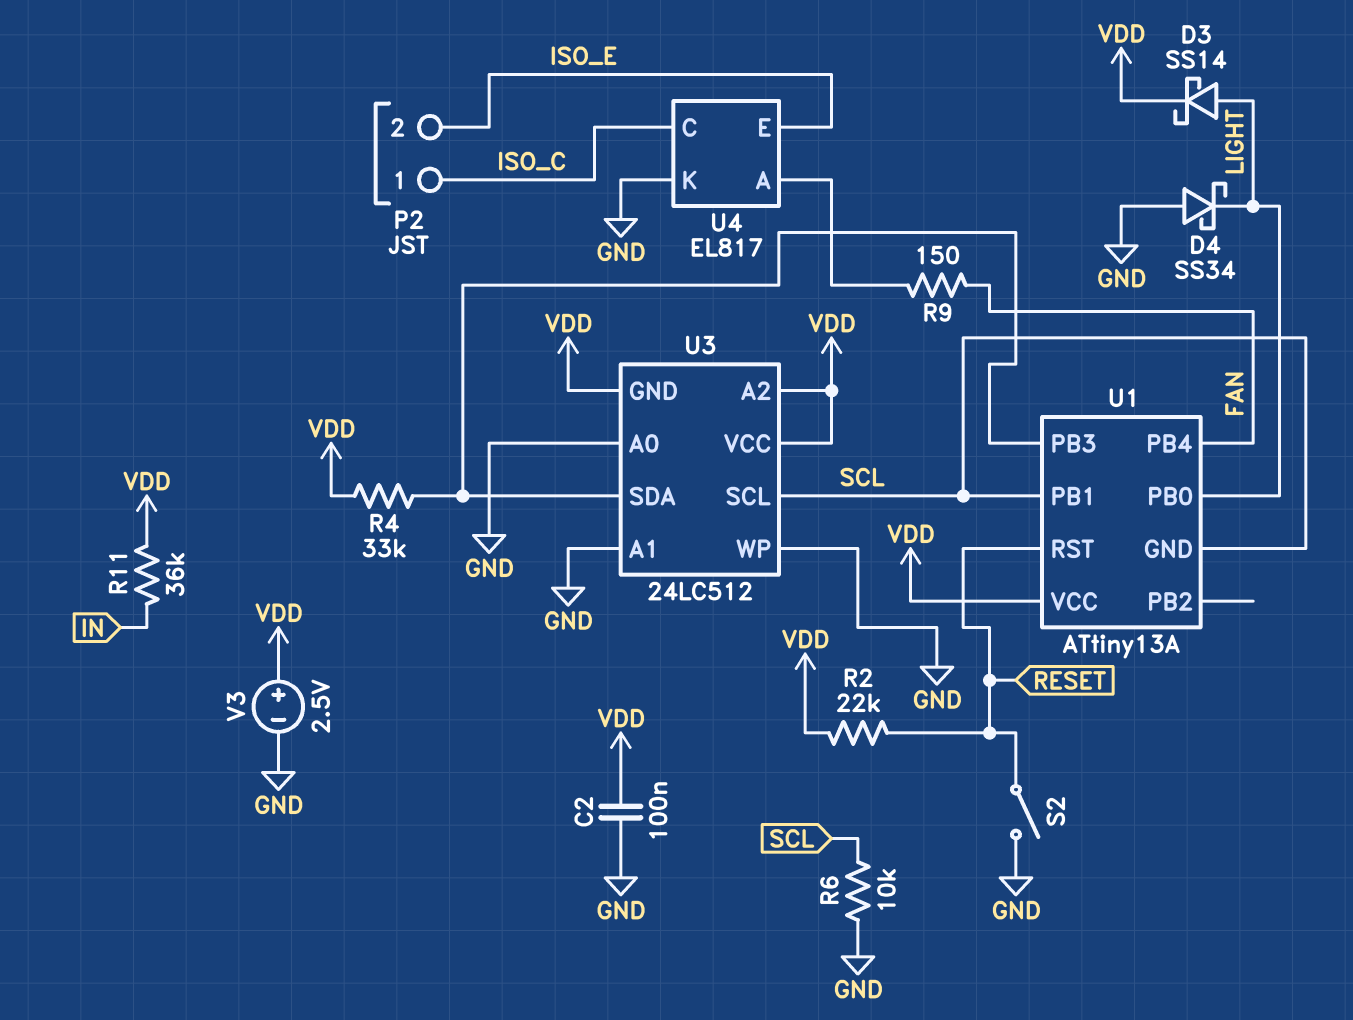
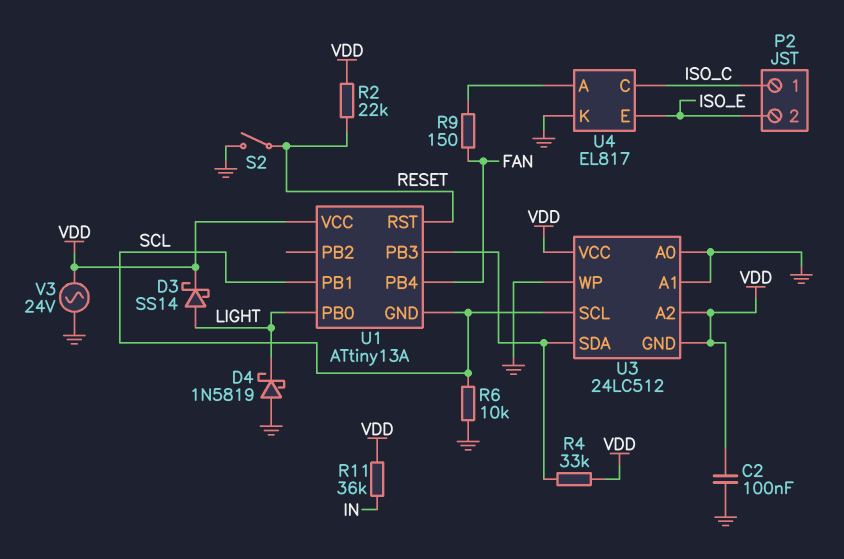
D4: schottky SS34 (A GND, K LIGHT) -> schottky 1N5819 (A GND, K LIGHT)
V3: 2.5V (plus VDD, minus GND) -> AC 24V (GND, VDD)

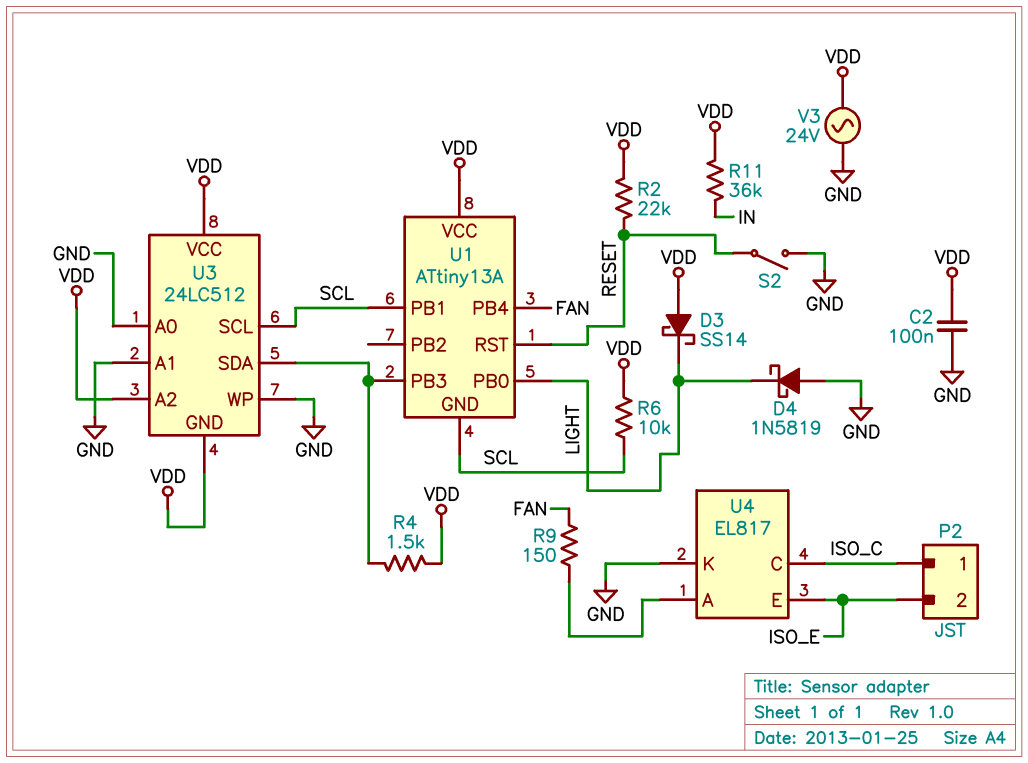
D3: schottky SS14 (A LIGHT, K VDD) -> schottky SS14 (A VDD, K LIGHT)
R4: 33k (U1/PB3, VDD) -> 1.5k (U1/PB3, VDD)
R6: 10k (GND, SCL) -> 10k (SCL, VDD)

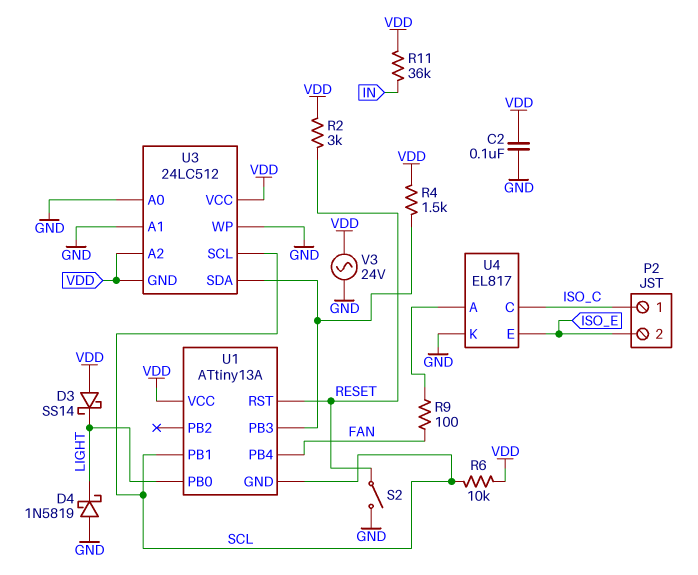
R2: 22k (RESET, VDD) -> 3k (RESET, VDD)
R9: 150 (FAN, U4/A) -> 100 (FAN, U4/A)

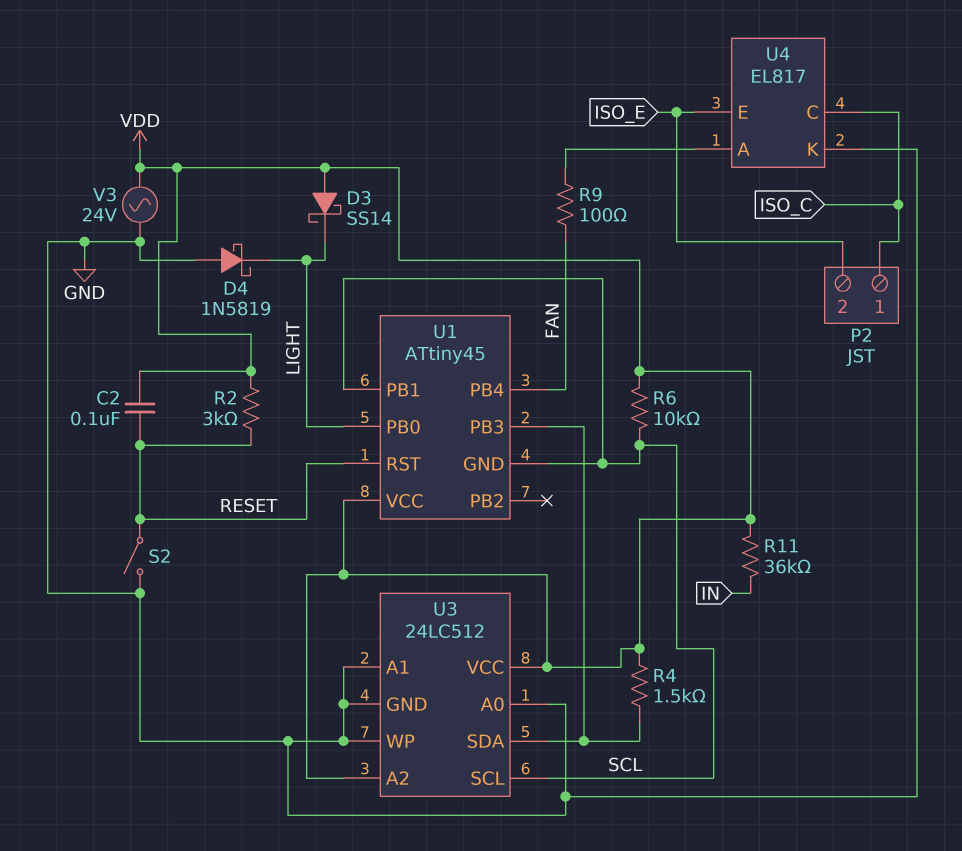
C2: 100nF (GND, VDD) -> 100nF (RESET, VDD)
U1: ATtiny13A -> ATtiny45
U3 pin GND: VDD -> GND

